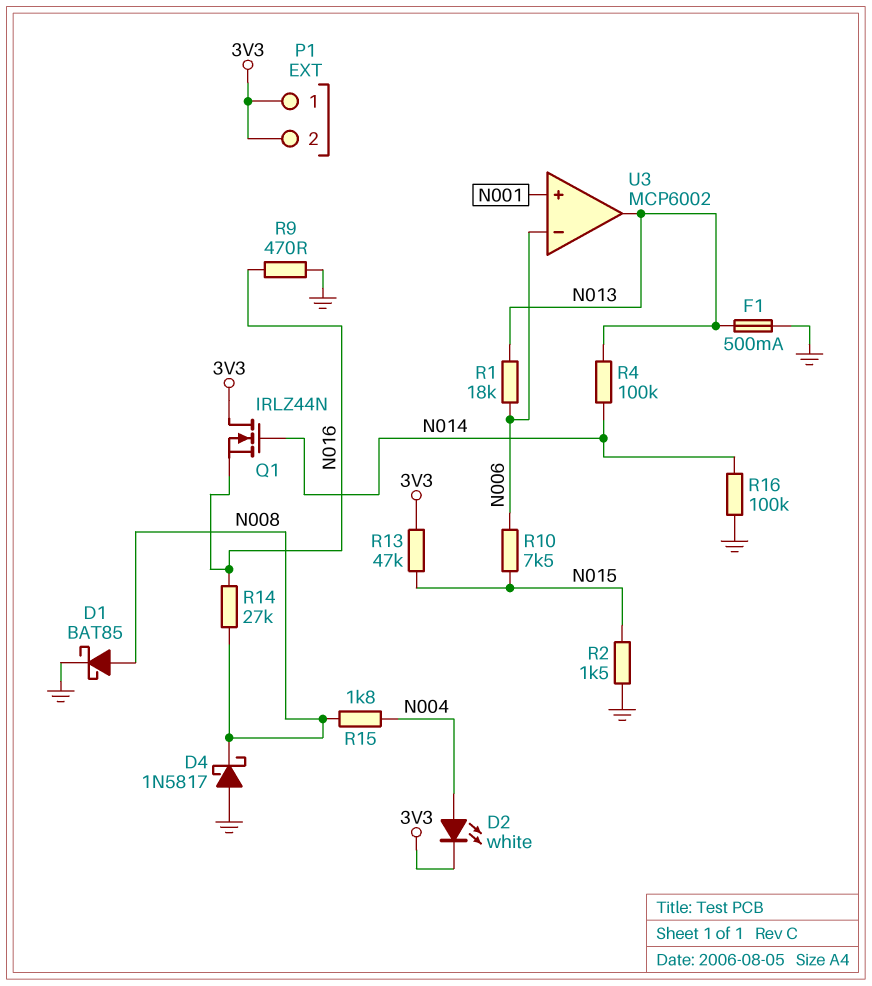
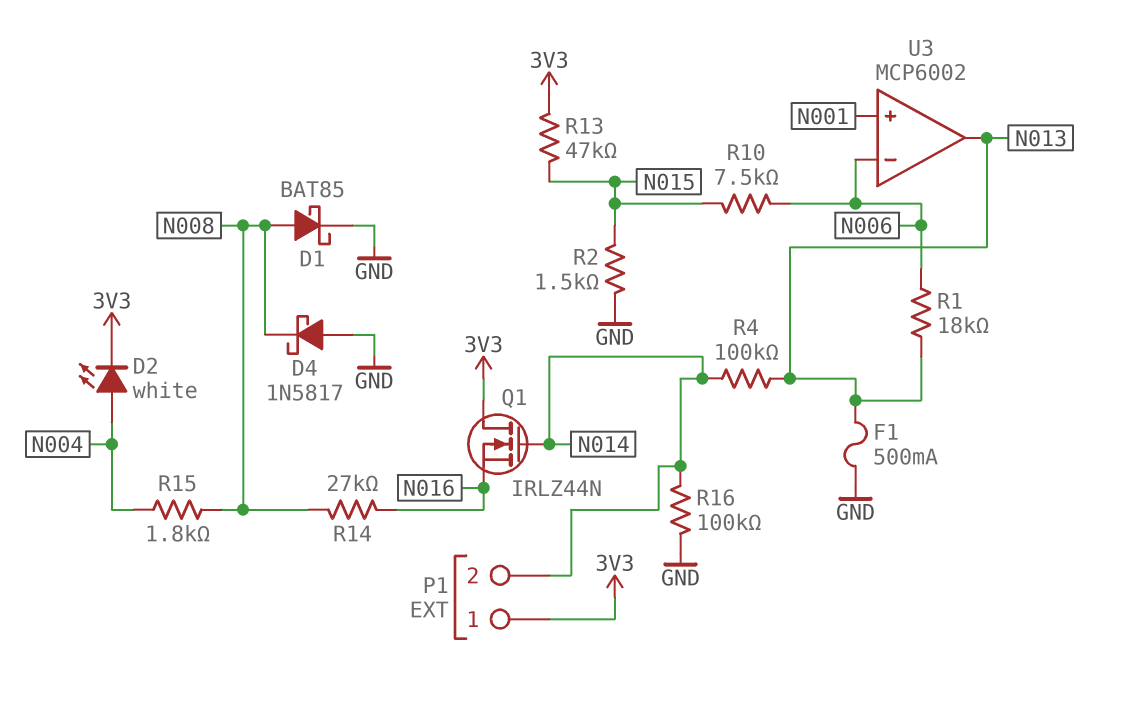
P1 pin 2: 3V3 -> N014
R9: 470 (GND, N016) -> none

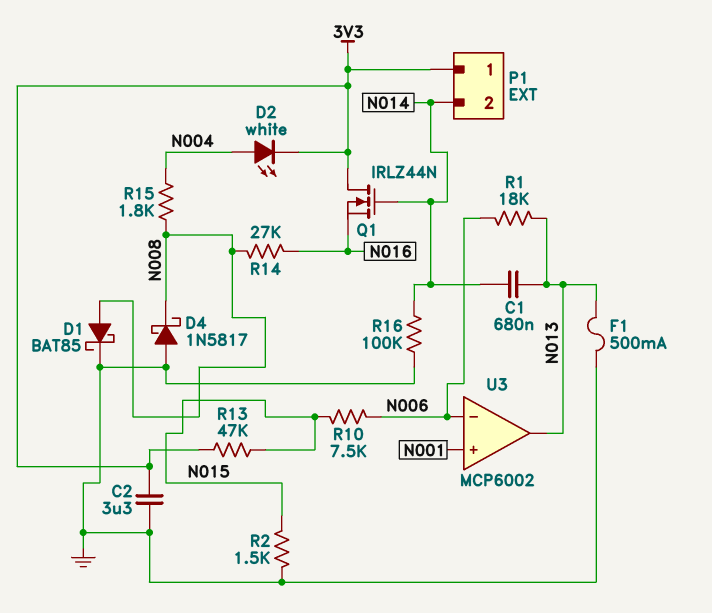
C1: none -> 680nF (N013, N014)
C2: none -> 3.3uF (3V3, GND)
R4: 100k (N013, N014) -> none

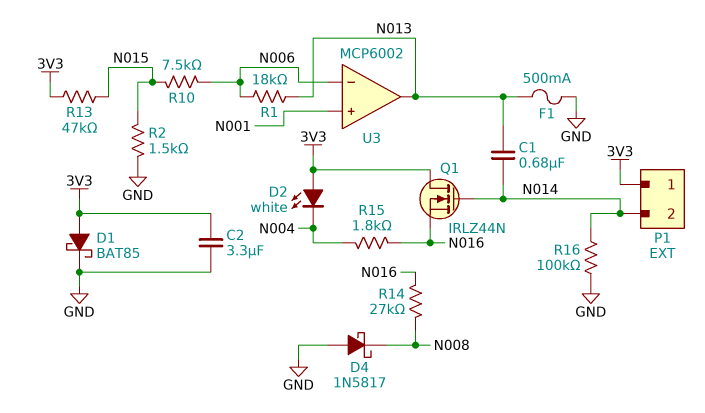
D1: schottky BAT85 (A N008, K GND) -> schottky BAT85 (A 3V3, K GND)
D2: LED white (A N004, K 3V3) -> LED white (A 3V3, K N004)
R15: 1.8k (N004, N008) -> 1.8k (N004, N016)

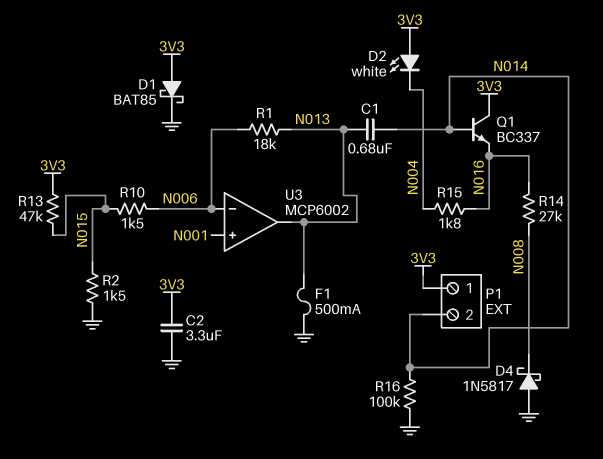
Q1: NMOS IRLZ44N (G N014, D 3V3, S N016) -> NPN BC337 (B N014, C 3V3, E N016)
R10: 7.5k (N006, N015) -> 1.5k (N006, N015)

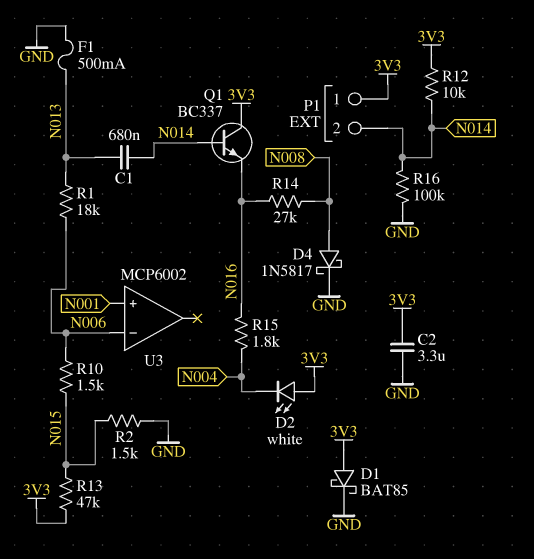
D4: schottky 1N5817 (A GND, K N008) -> schottky 1N5817 (A N008, K GND)
R12: none -> 10k (3V3, N014)
U3 pin out: N013 -> none

